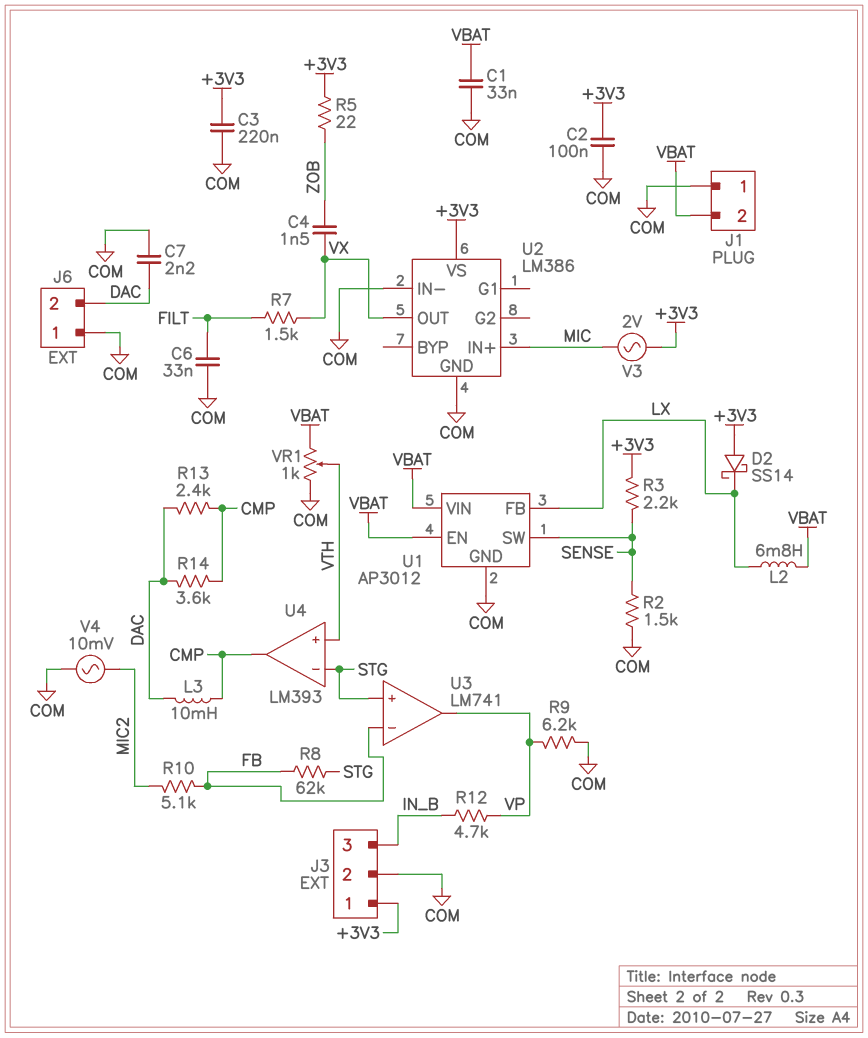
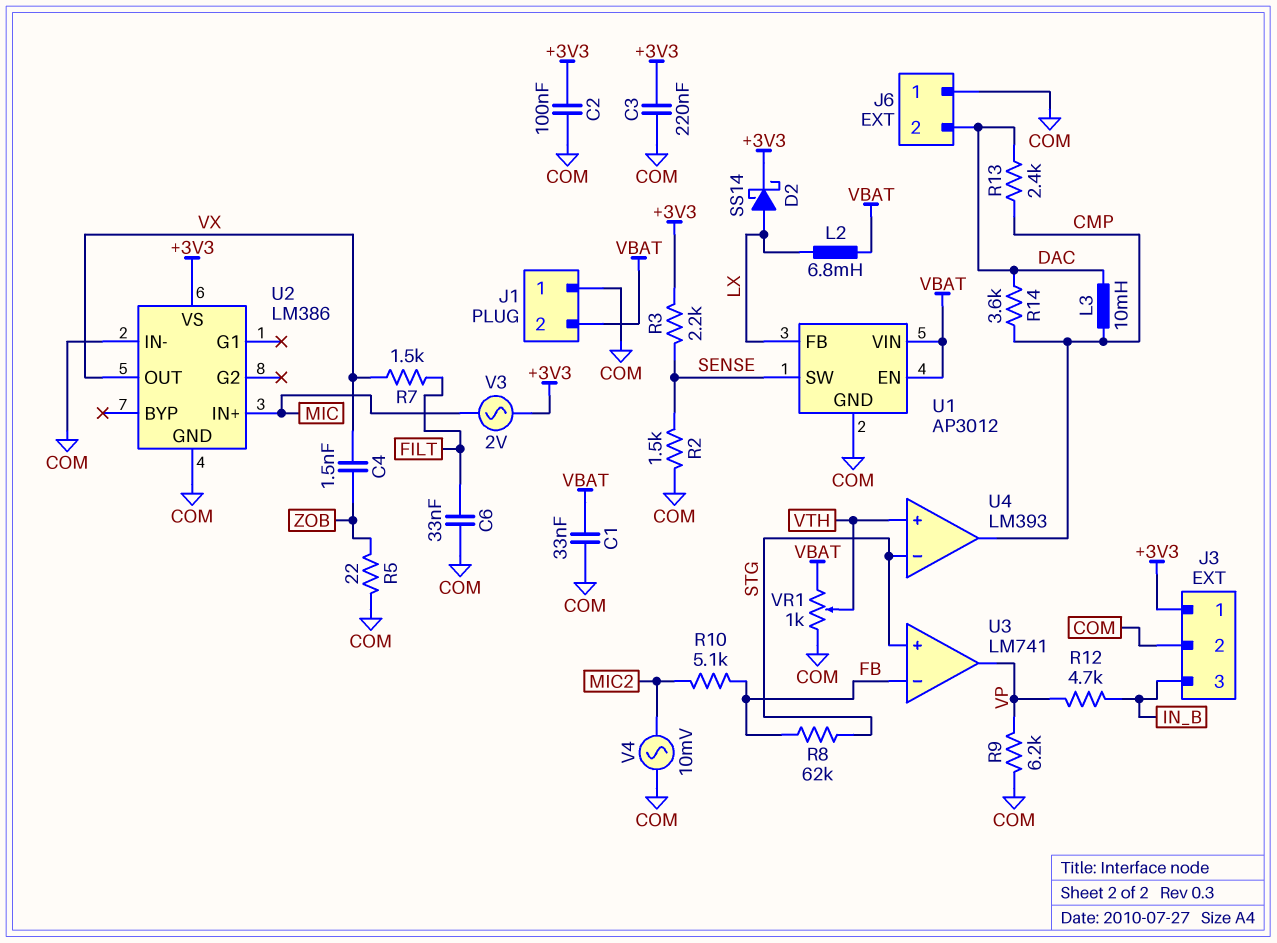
C7: 2.2nF (COM, DAC) -> none
D2: schottky SS14 (A +3V3, K LX) -> schottky SS14 (A LX, K +3V3)
R5: 22 (+3V3, ZOB) -> 22 (COM, ZOB)

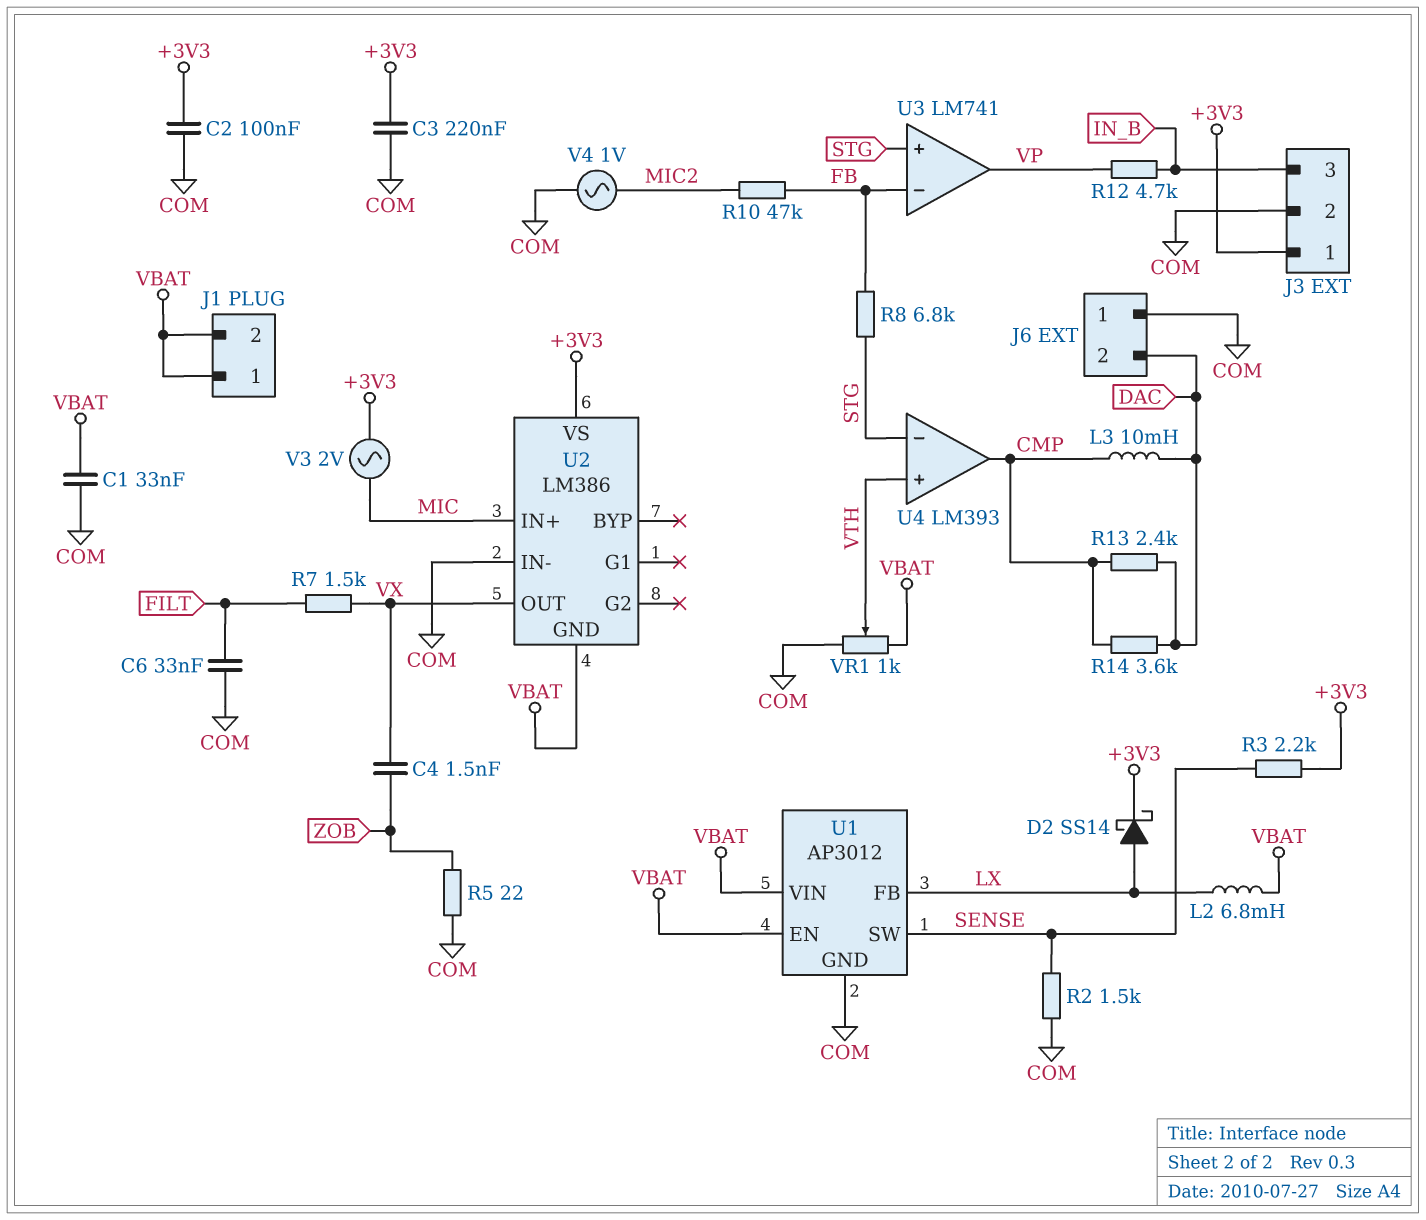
J1 pin 1: COM -> VBAT
R8: 62k (FB, STG) -> 6.8k (FB, STG)
R9: 6.2k (COM, VP) -> none
R10: 5.1k (FB, MIC2) -> 47k (FB, MIC2)
U2 pin GND: COM -> VBAT
V4: AC 10mV (COM, MIC2) -> AC 1V (COM, MIC2)

